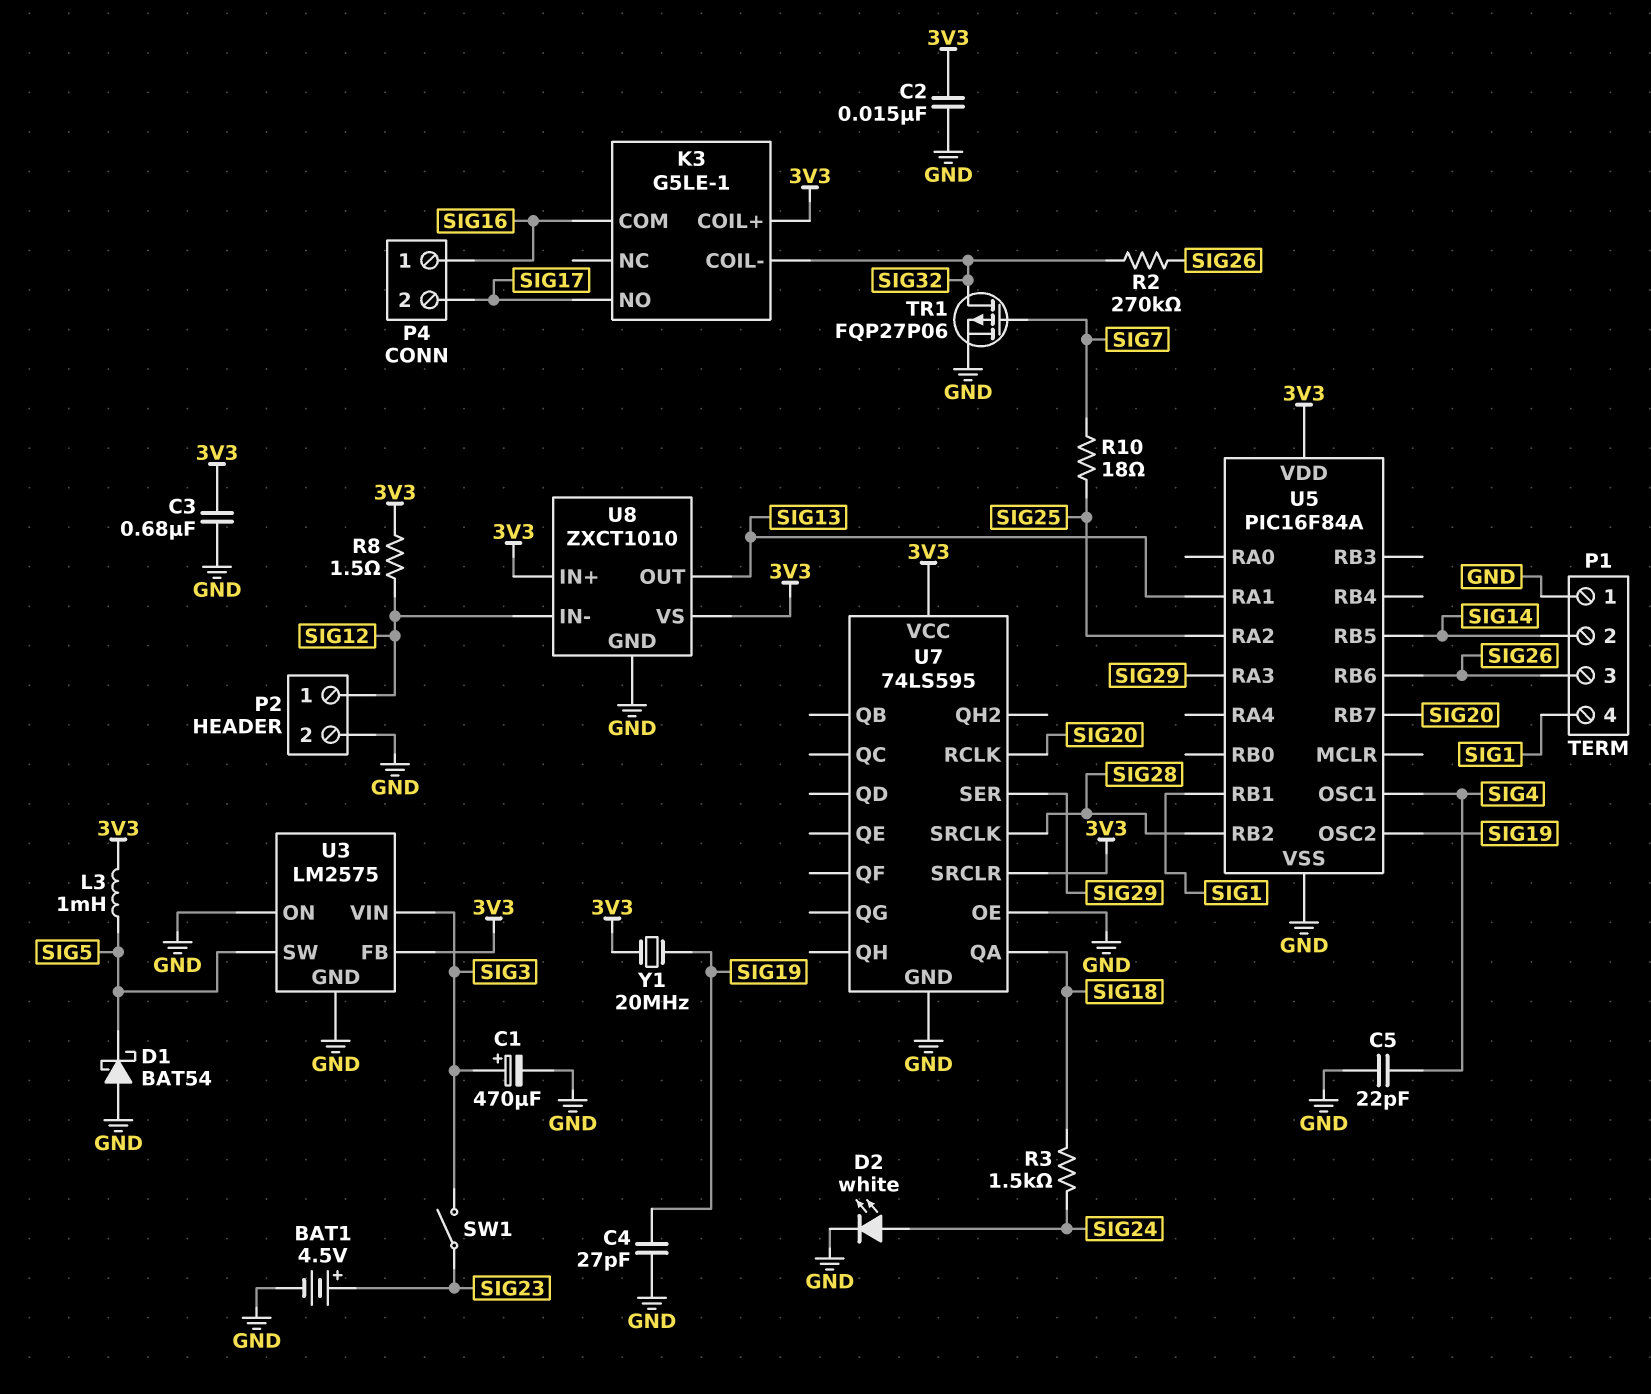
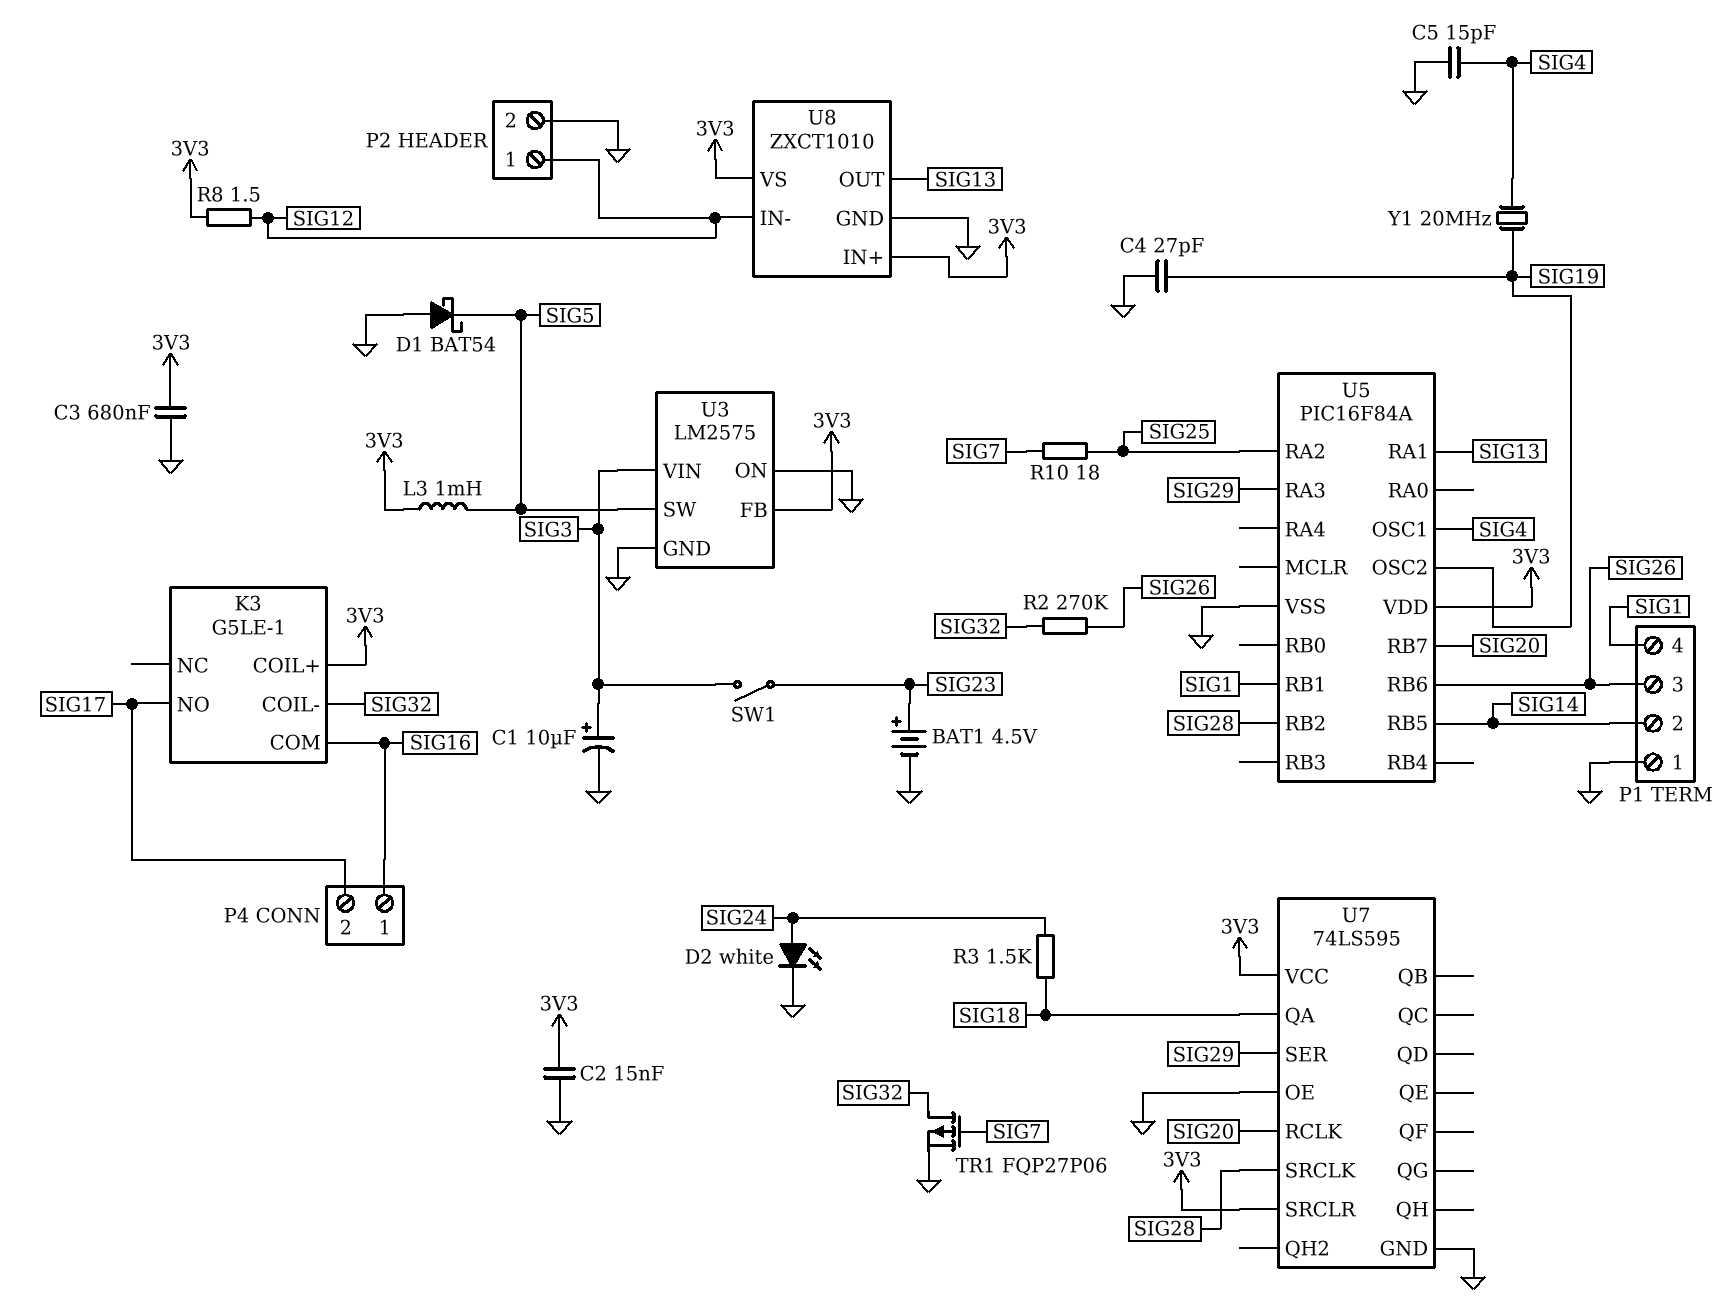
C1: 470uF (plus SIG3, minus GND) -> 10uF (plus SIG3, minus GND)
C5: 22pF (GND, SIG4) -> 15pF (GND, SIG4)
Y1: 20MHz (3V3, SIG19) -> 20MHz (SIG4, SIG19)

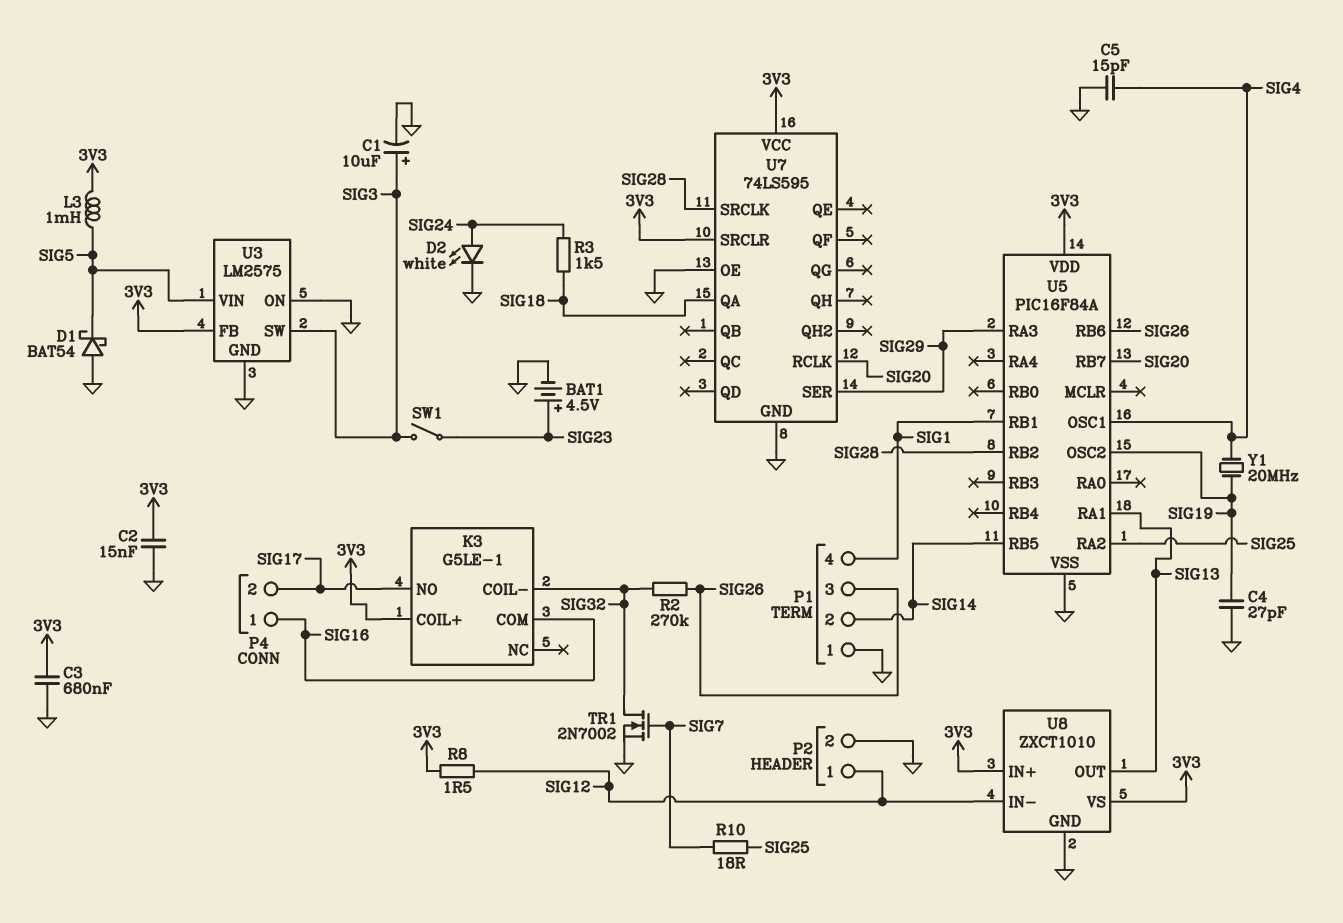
TR1: PMOS FQP27P06 (G SIG7, D SIG32, S GND) -> NMOS 2N7002 (G SIG7, D SIG32, S GND)
U3 pin SW: SIG5 -> SIG3
U3 pin VIN: SIG3 -> SIG5

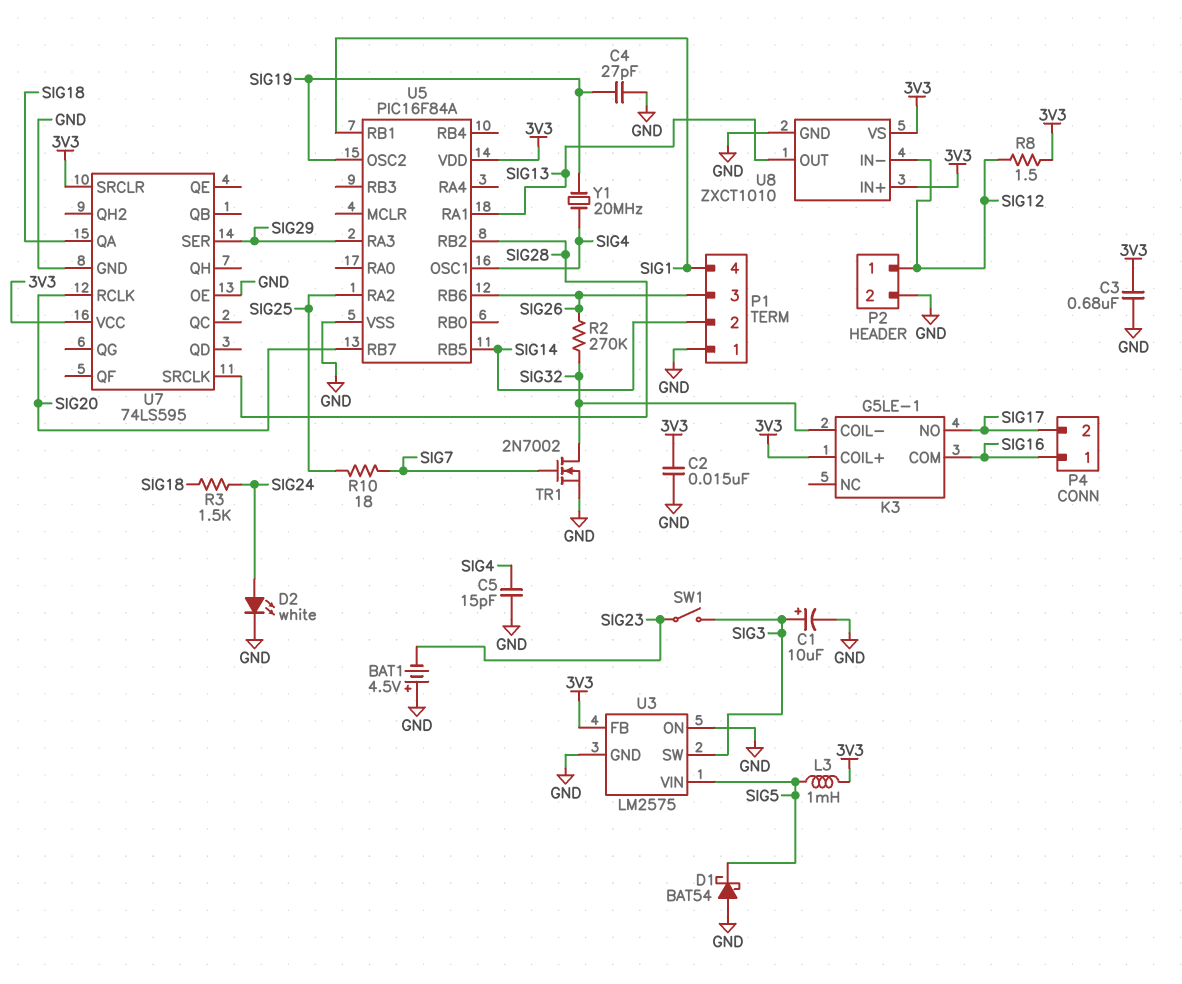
BAT1: 4.5V (plus SIG23, minus GND) -> 4.5V (plus GND, minus SIG23)

